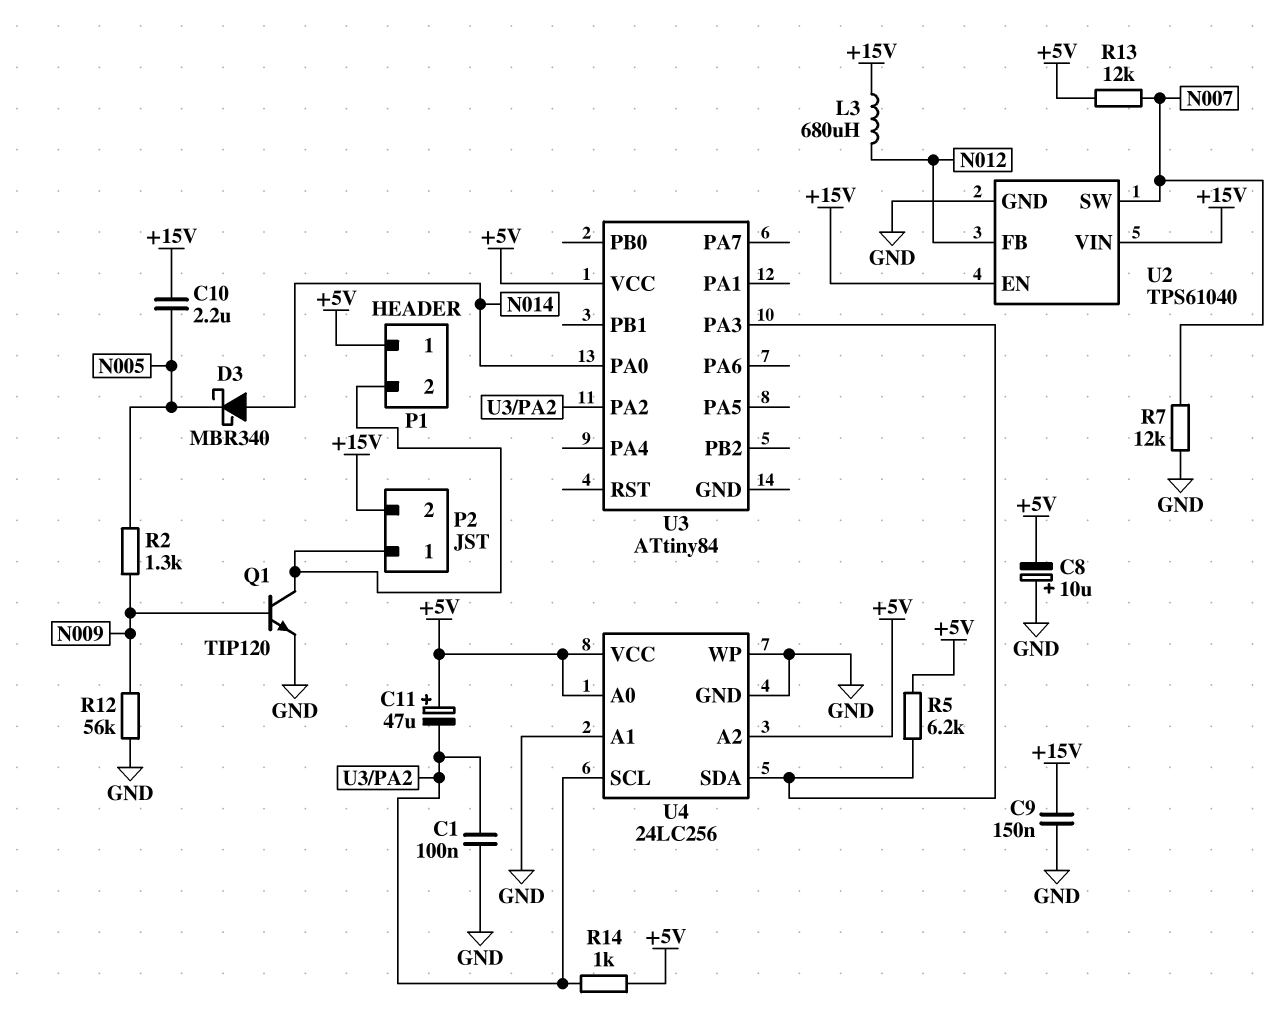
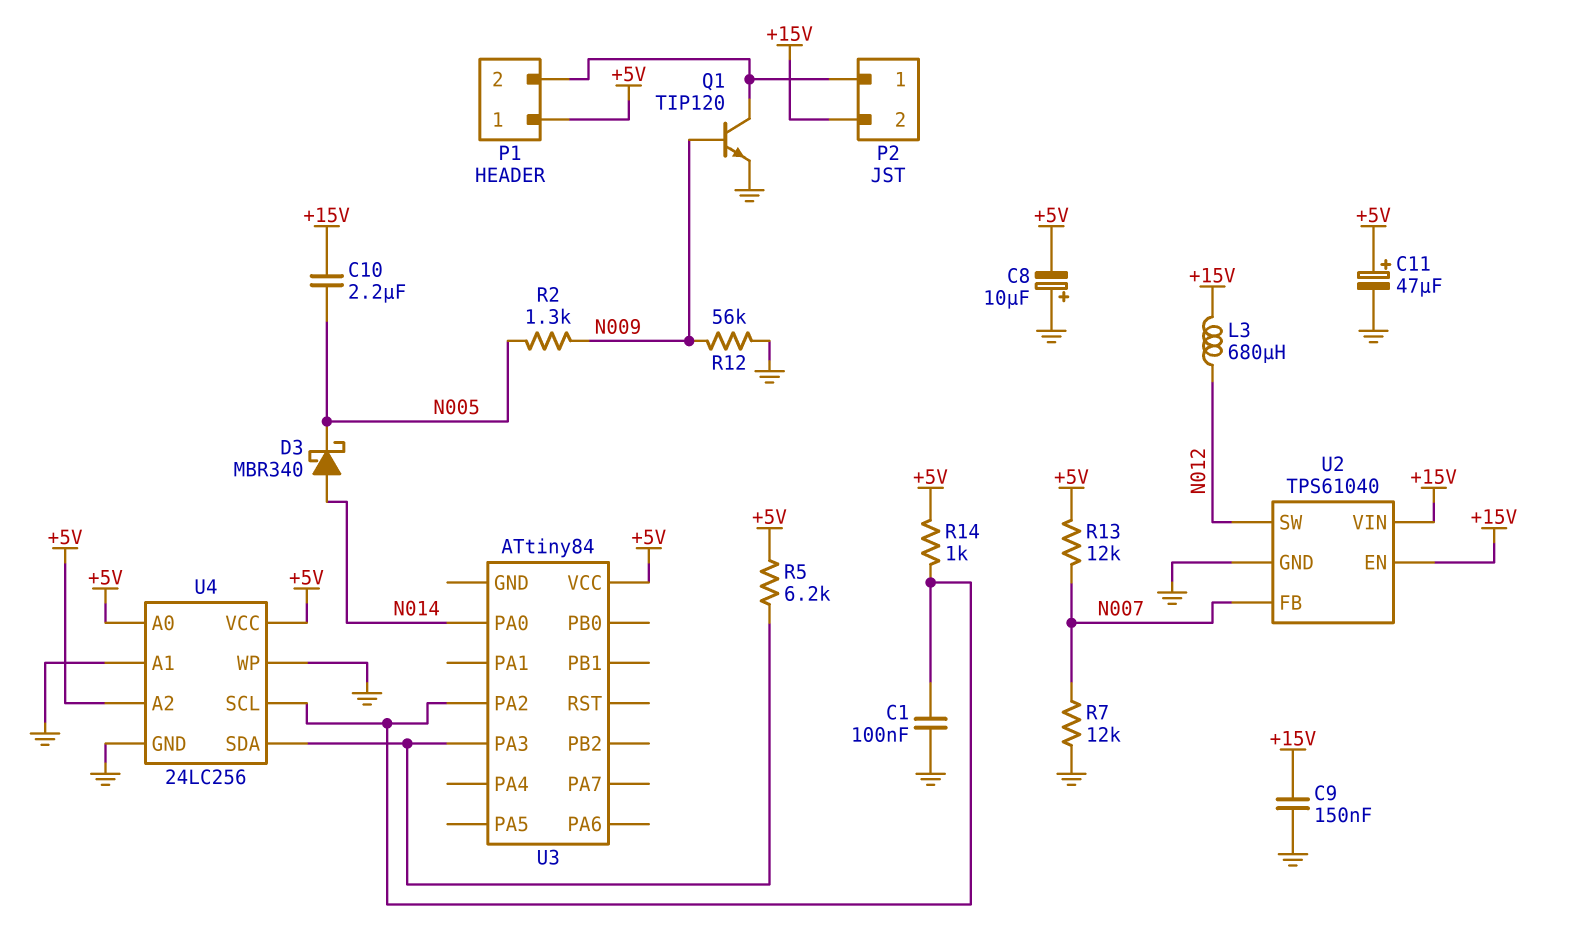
C11: 47uF (plus +5V, minus U3/PA2) -> 47uF (plus +5V, minus GND)
U2 pin FB: N012 -> N007
U2 pin SW: N007 -> N012

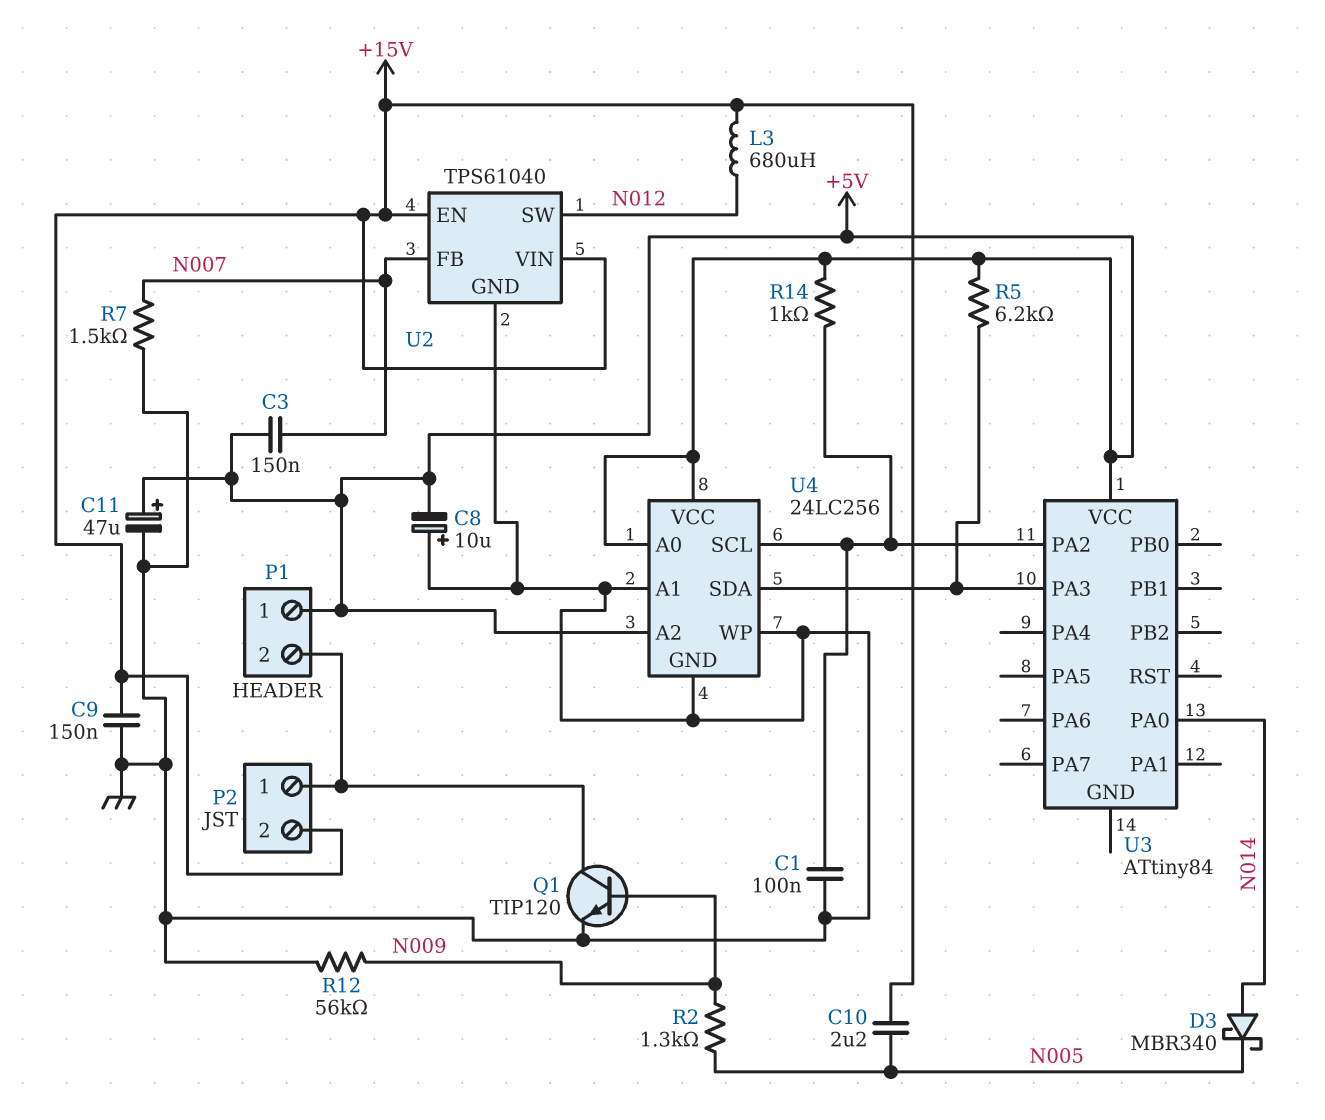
C3: none -> 150nF (+5V, N007)
R7: 12k (GND, N007) -> 1.5k (GND, N007)
R13: 12k (+5V, N007) -> none

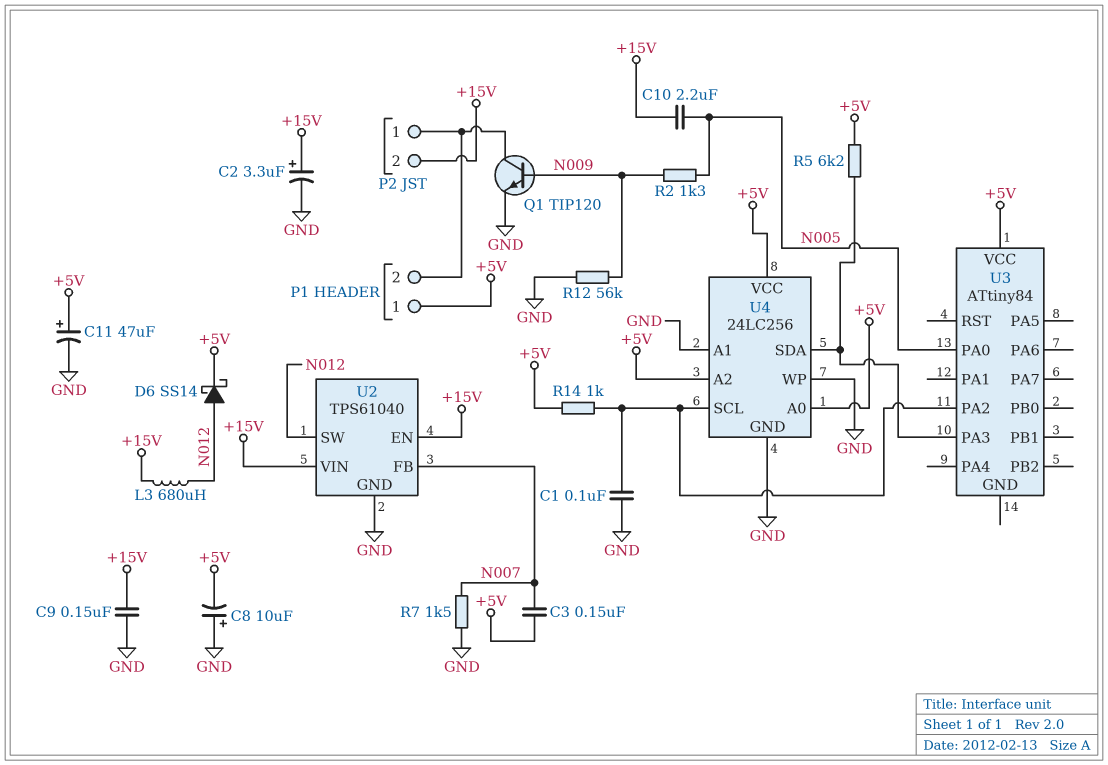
C2: none -> 3.3uF (plus +15V, minus GND)
D3: schottky MBR340 (A N014, K N005) -> none
D6: none -> schottky SS14 (A N012, K +5V)
U3 pin PA0: N014 -> N005

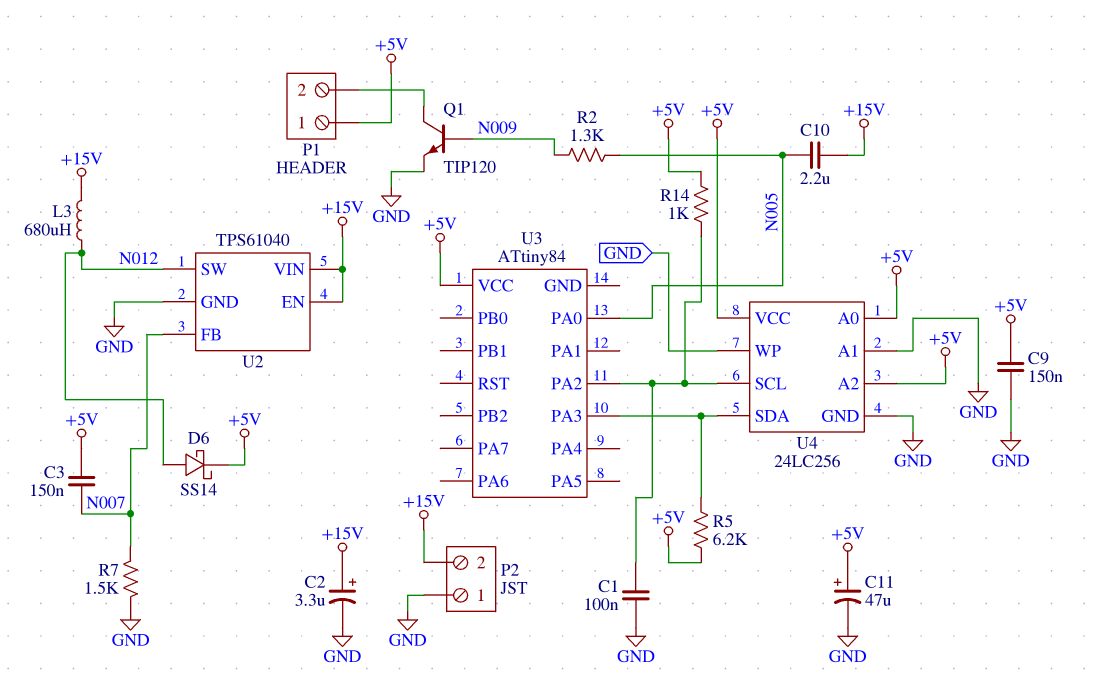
C8: 10uF (plus GND, minus +5V) -> none
C9: 150nF (+15V, GND) -> 150nF (+5V, GND)
P2 pin 1: P1/2 -> GND
R12: 56k (GND, N009) -> none

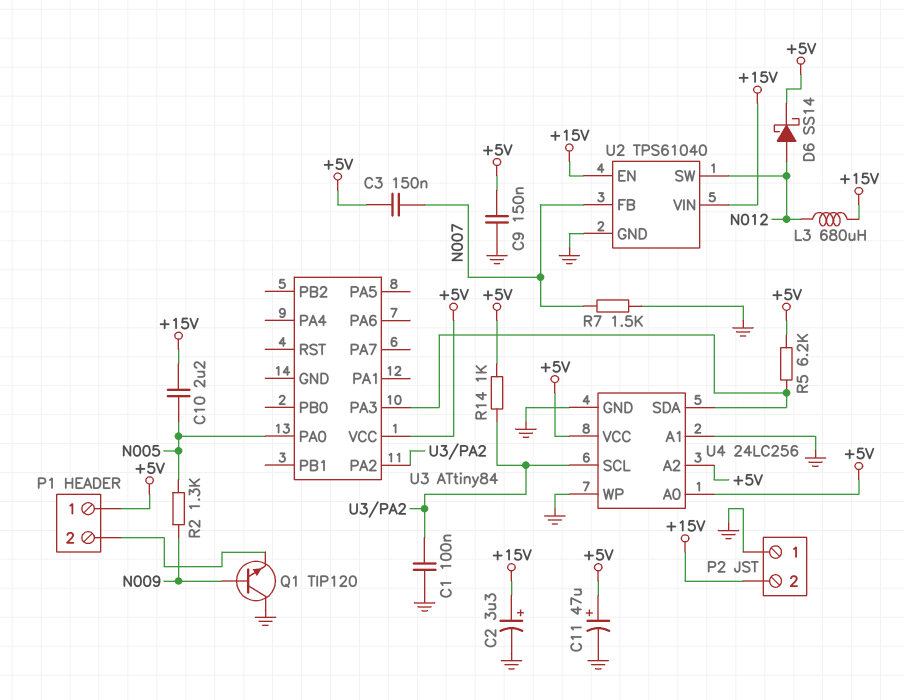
Q1: NPN TIP120 (B N009, C P1/2, E GND) -> NPN TIP120 (B N009, C GND, E P1/2)

